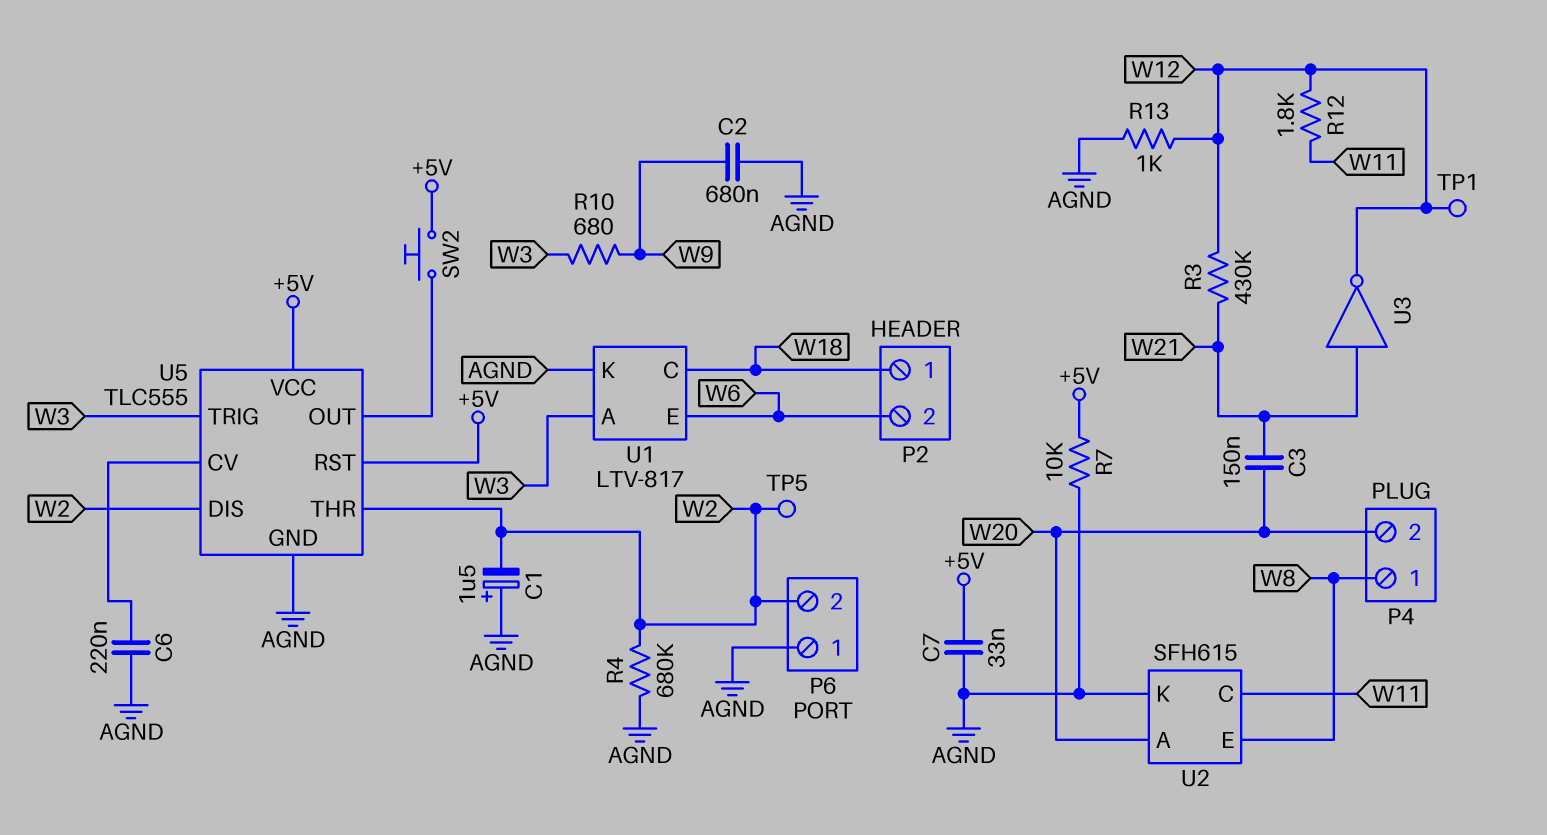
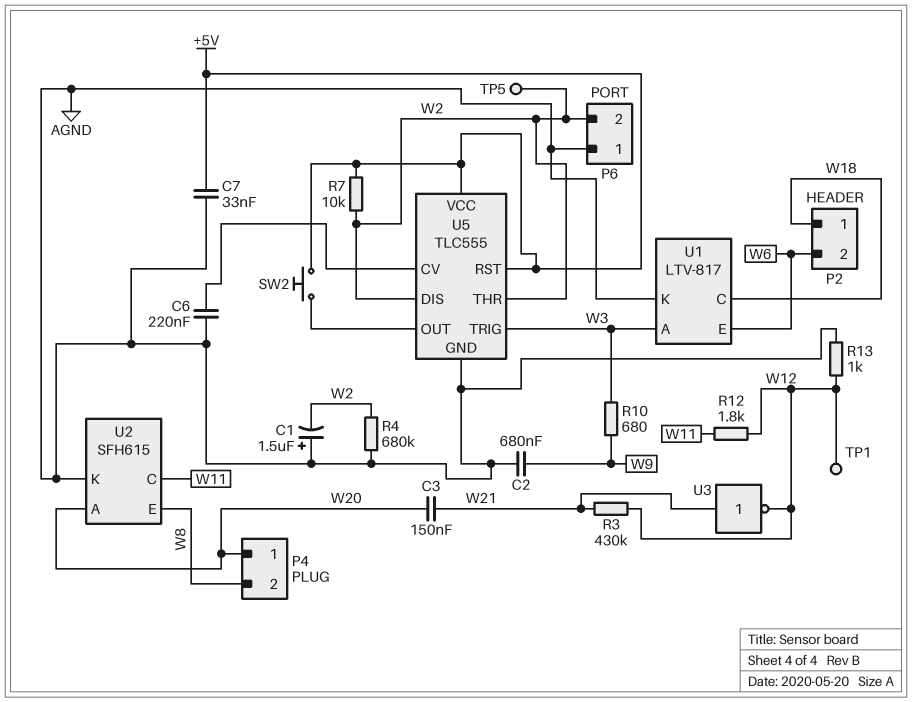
P4 pin 1: W8 -> W20
P4 pin 2: W20 -> W8
R7: 10k (+5V, AGND) -> 10k (+5V, W2)

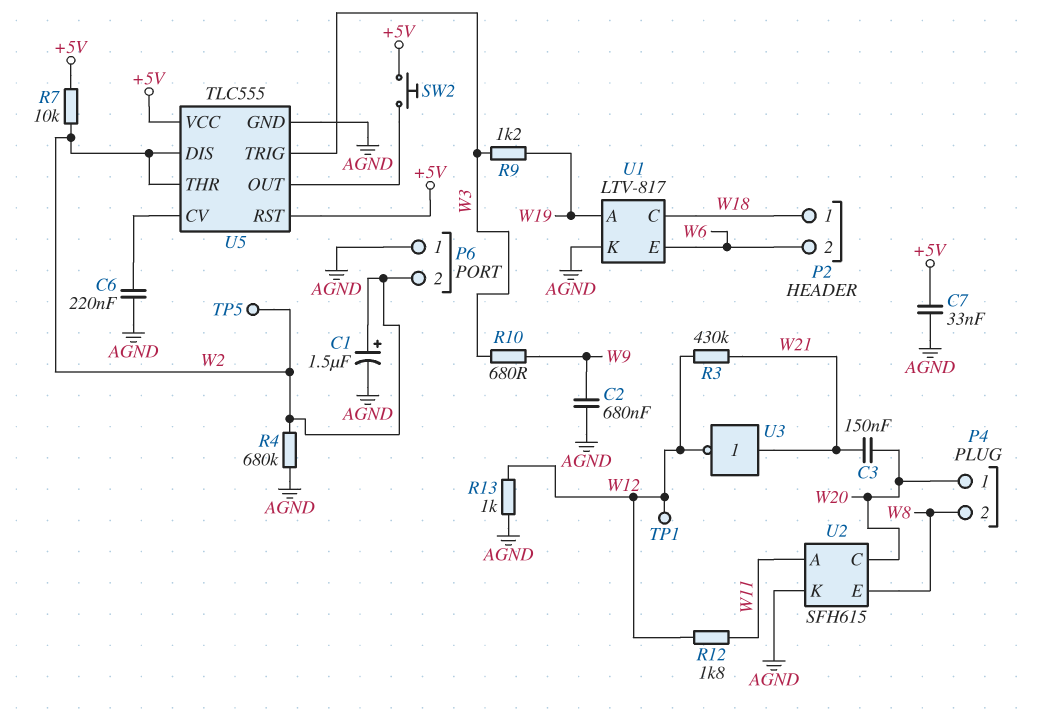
C1: 1.5uF (plus AGND, minus W2) -> 1.5uF (plus W2, minus AGND)
R9: none -> 1.2k (W3, W19)
U1 pin A: W3 -> W19
U2 pin A: W20 -> W11
U2 pin C: W11 -> W20

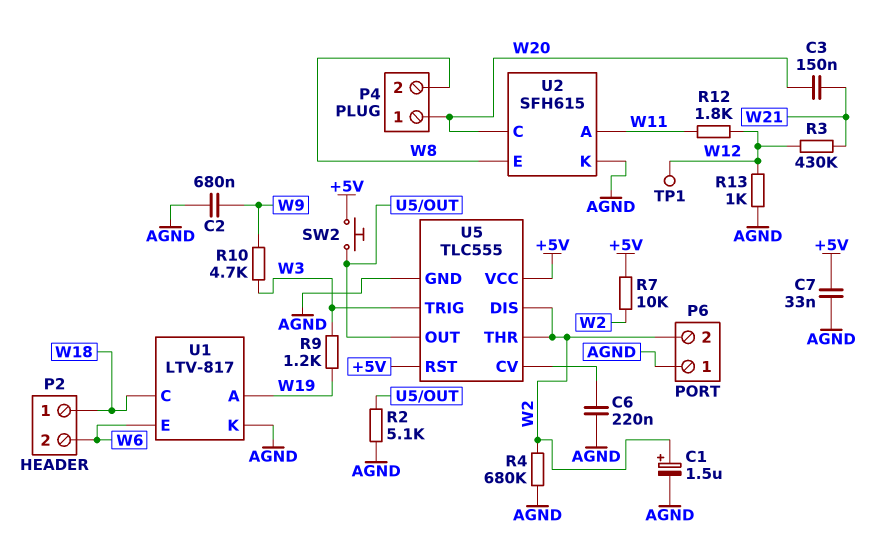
R2: none -> 5.1k (AGND, U5/OUT)
R10: 680 (W3, W9) -> 4.7k (W3, W9)
TP5: test point (W2) -> none
U3: NOT (in W21, out W12) -> none

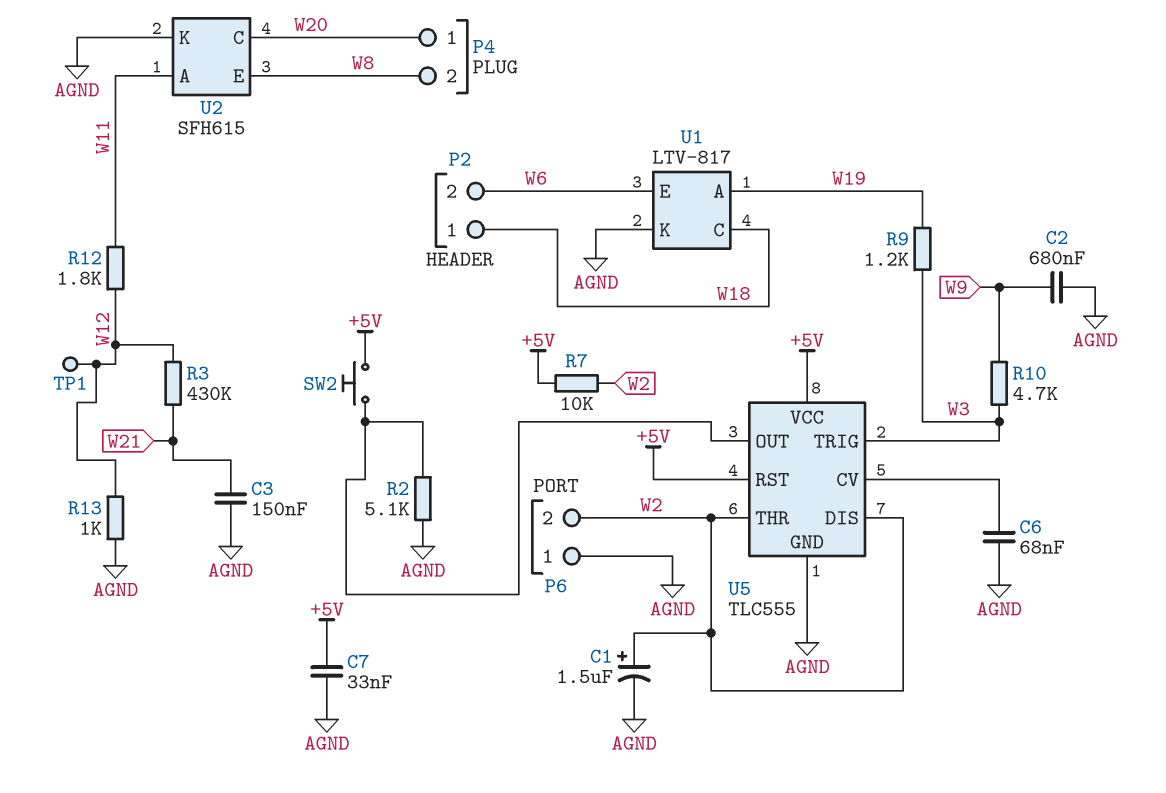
C3: 150nF (W20, W21) -> 150nF (AGND, W21)
C6: 220nF (AGND, U5/CV) -> 68nF (AGND, U5/CV)
R4: 680k (AGND, W2) -> none

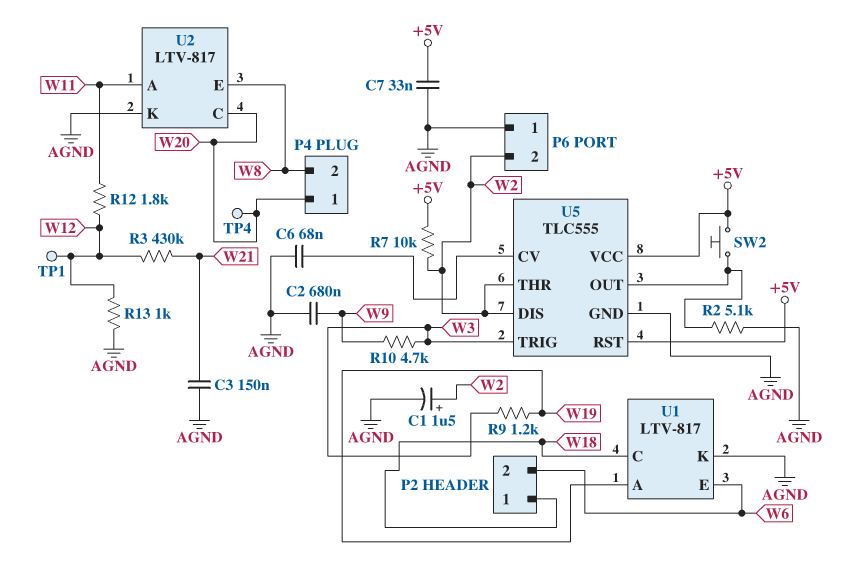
TP4: none -> test point (W20)
U2: SFH615 -> LTV-817

